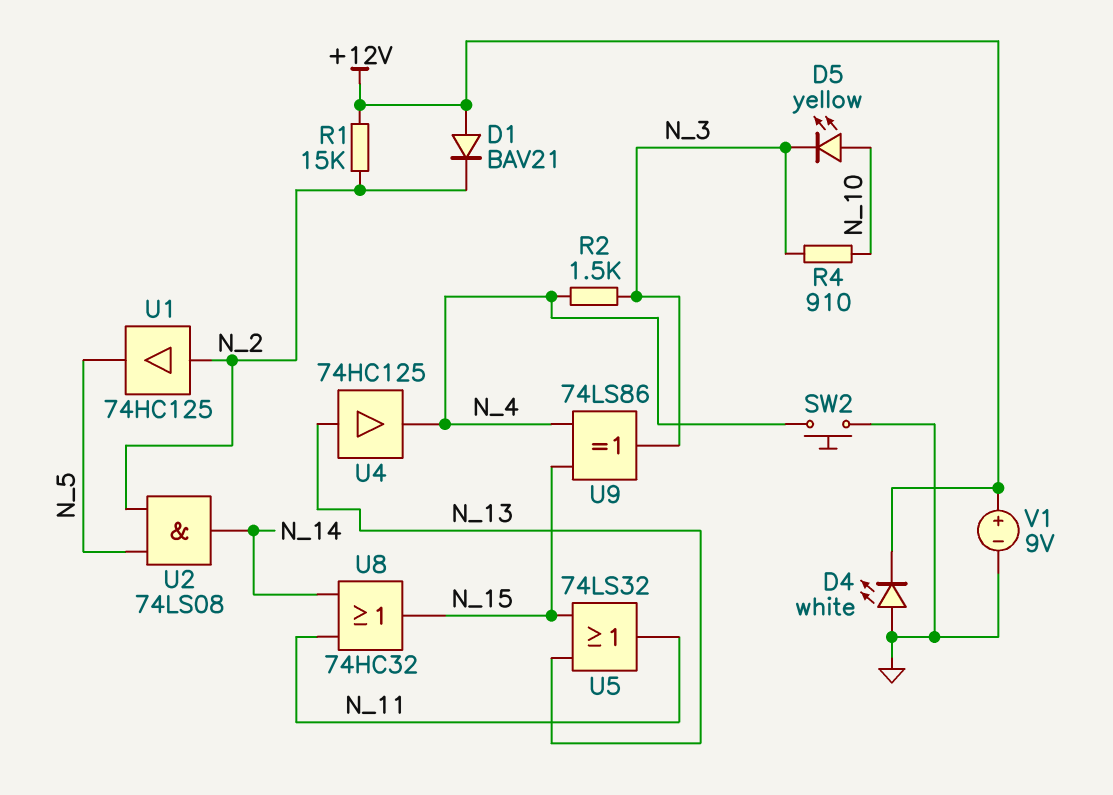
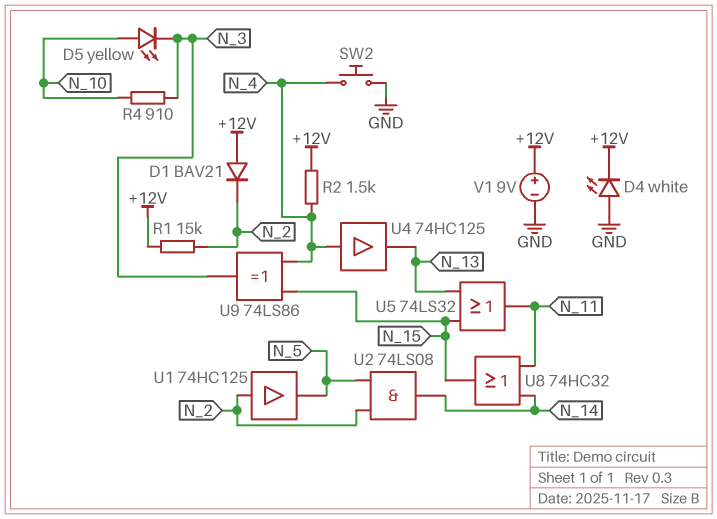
R2: 1.5k (N_3, N_4) -> 1.5k (+12V, N_4)
U4: buffer 74HC125 (in N_13, out N_4) -> buffer 74HC125 (in N_4, out N_13)

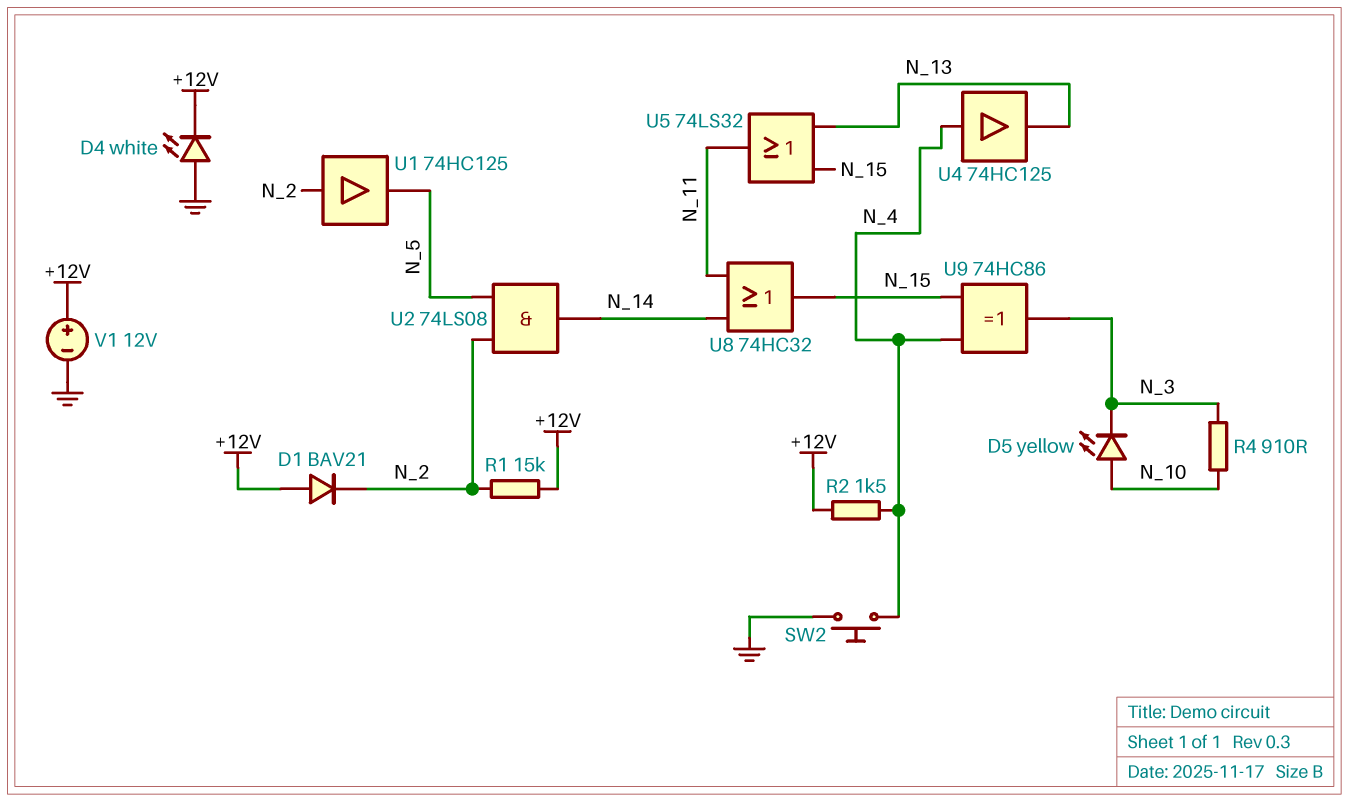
U9: XOR 74LS86 (in N_4, in N_15, out N_3) -> XOR 74HC86 (in N_4, in N_15, out N_3)
V1: 9V (plus +12V, minus GND) -> 12V (plus +12V, minus GND)

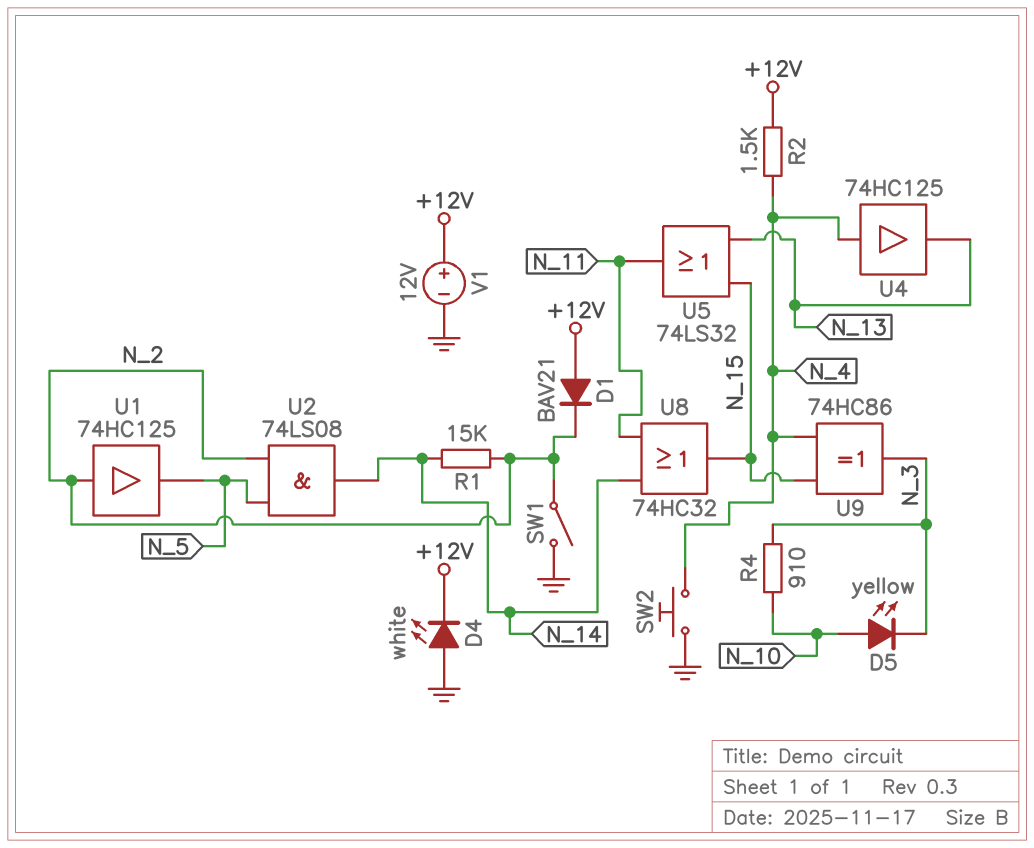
R1: 15k (+12V, N_2) -> 15k (N_2, N_14)
SW1: none -> switch (GND, N_2)

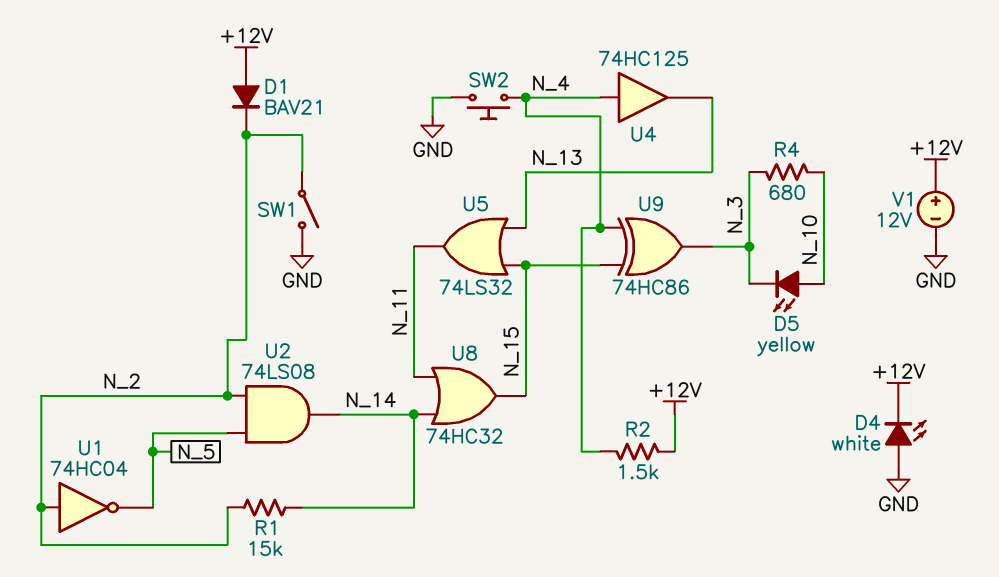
R4: 910 (N_3, N_10) -> 680 (N_3, N_10)
U1: buffer 74HC125 (in N_2, out N_5) -> NOT 74HC04 (in N_2, out N_5)

